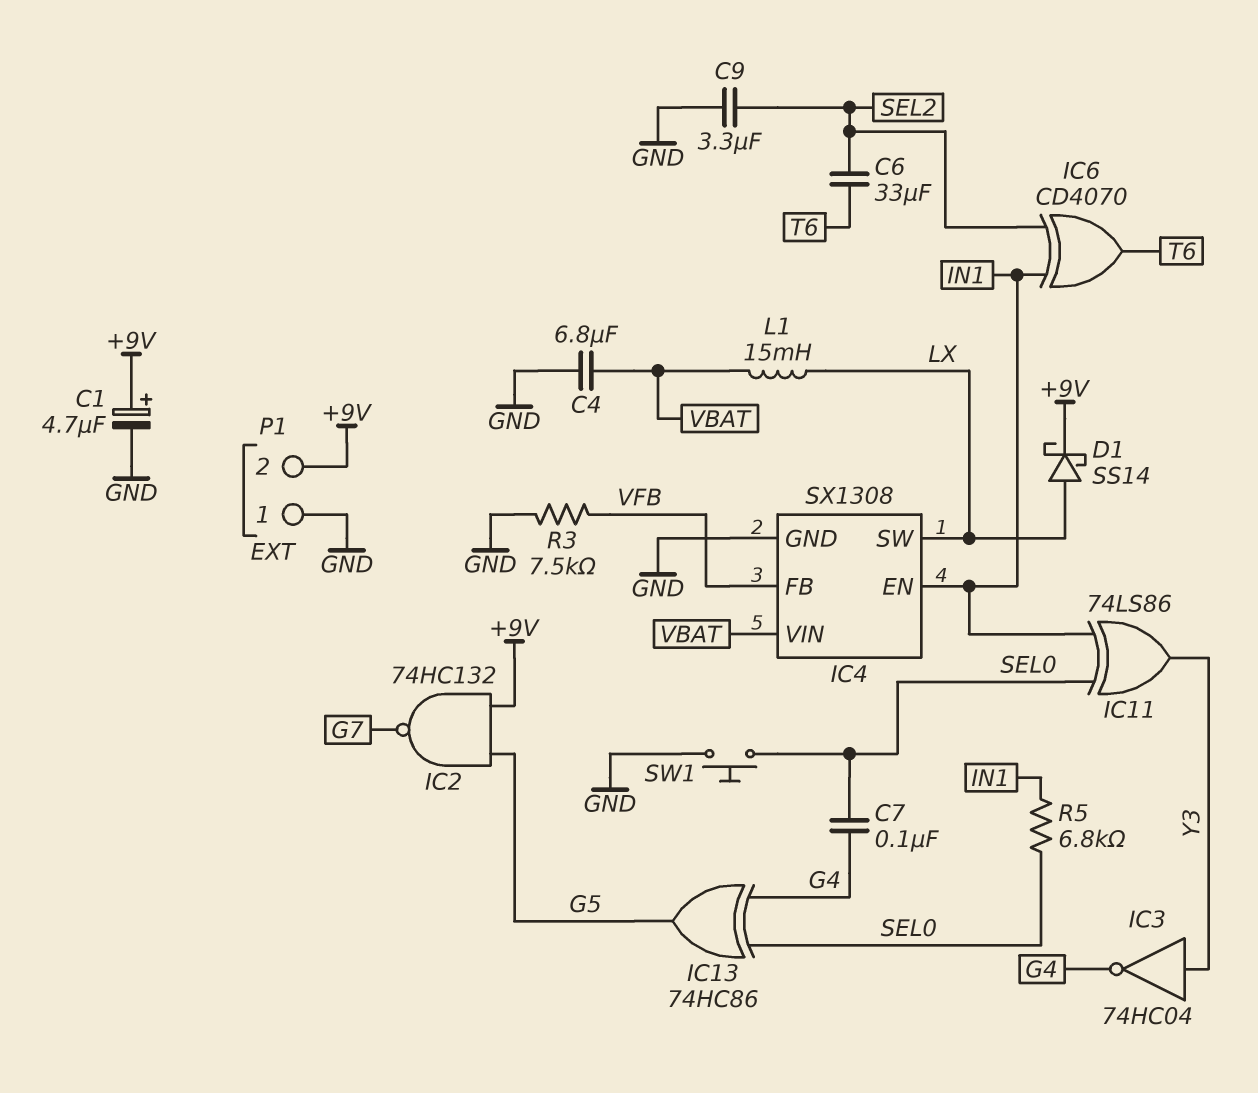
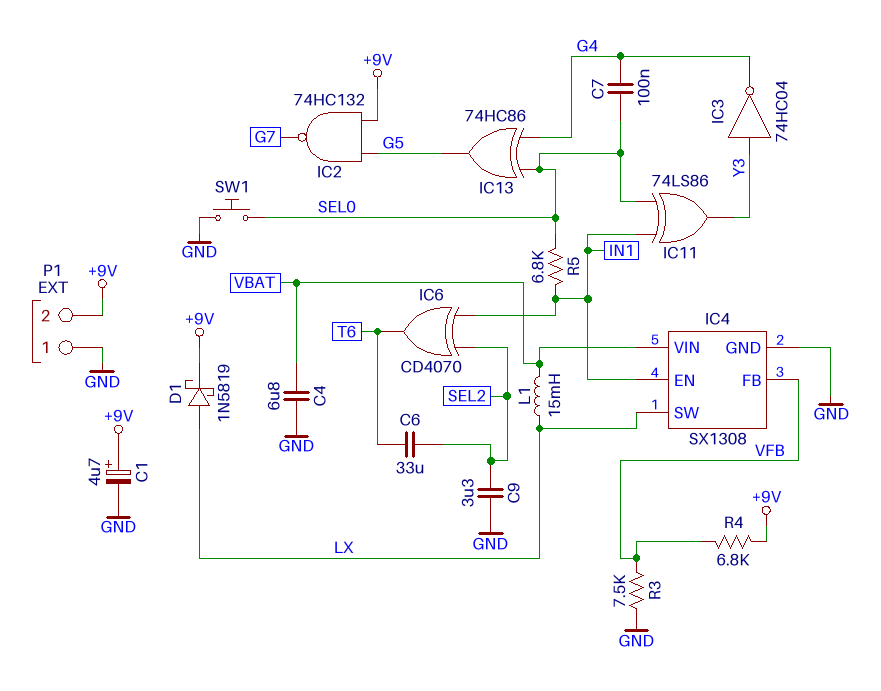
D1: schottky SS14 (A LX, K +9V) -> schottky 1N5819 (A LX, K +9V)
R4: none -> 6.8k (+9V, VFB)

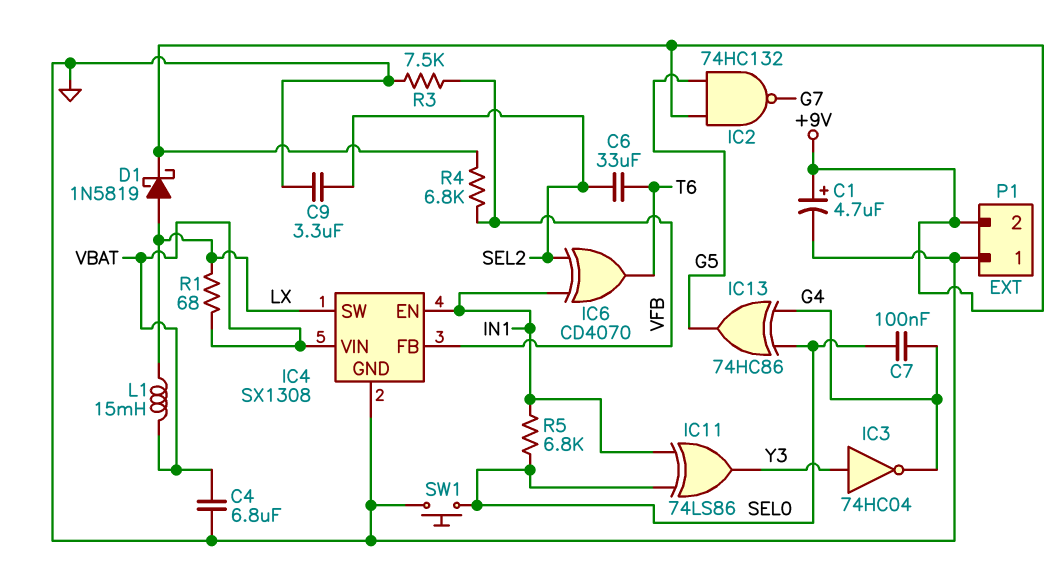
R1: none -> 68 (LX, VBAT)

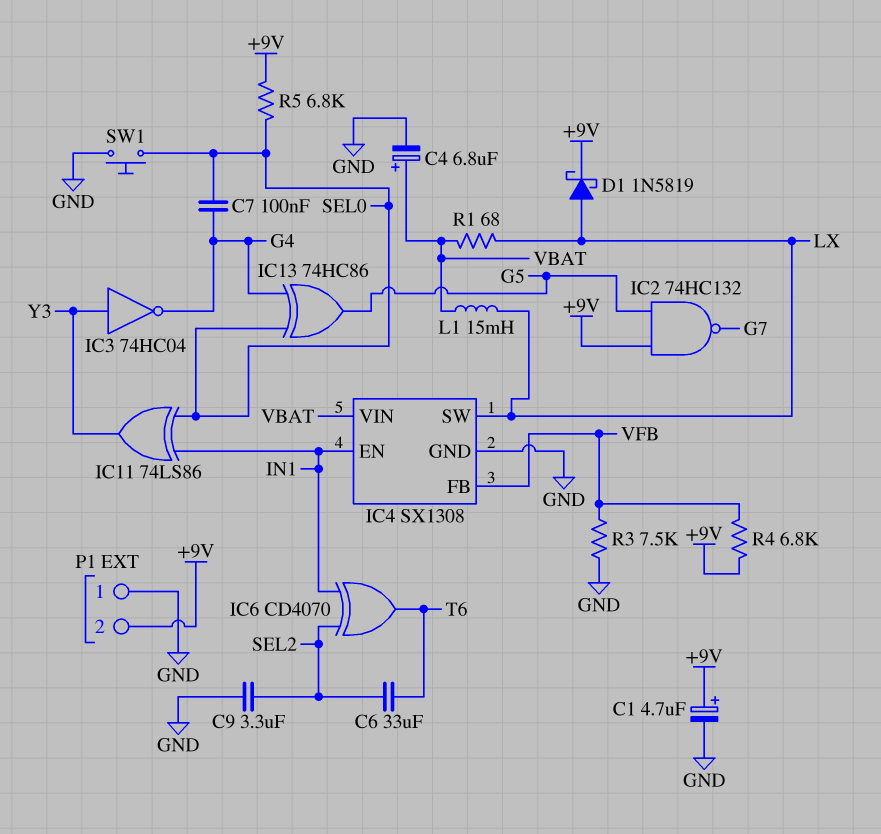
C4: 6.8uF (GND, VBAT) -> 6.8uF (plus VBAT, minus GND)
R5: 6.8k (IN1, SEL0) -> 6.8k (+9V, SEL0)

